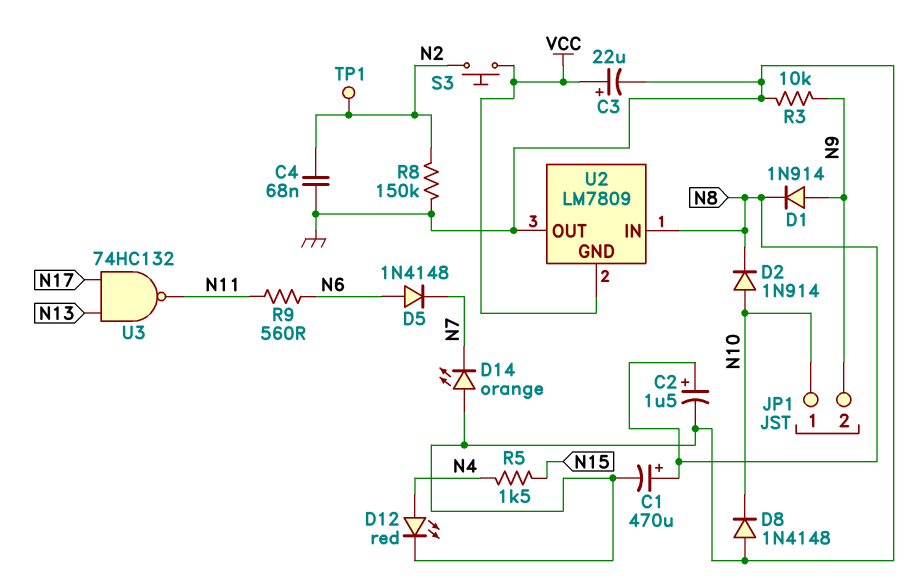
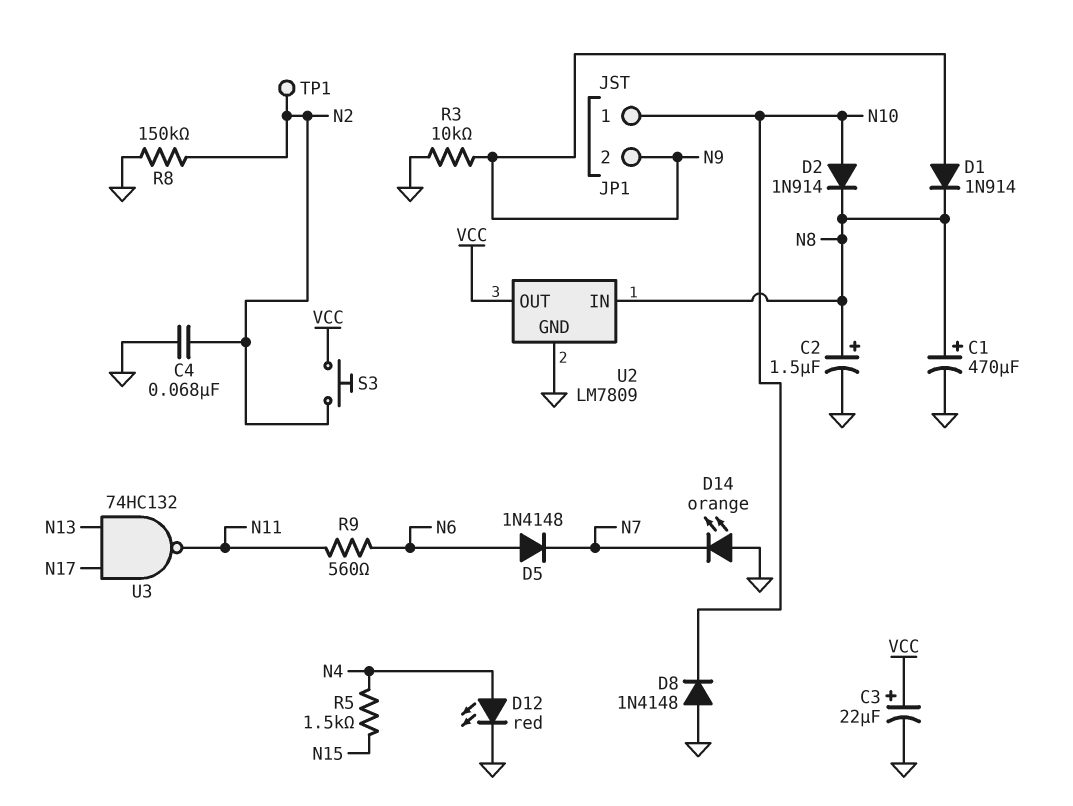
U2 pin GND: VCC -> GND
U2 pin OUT: GND -> VCC

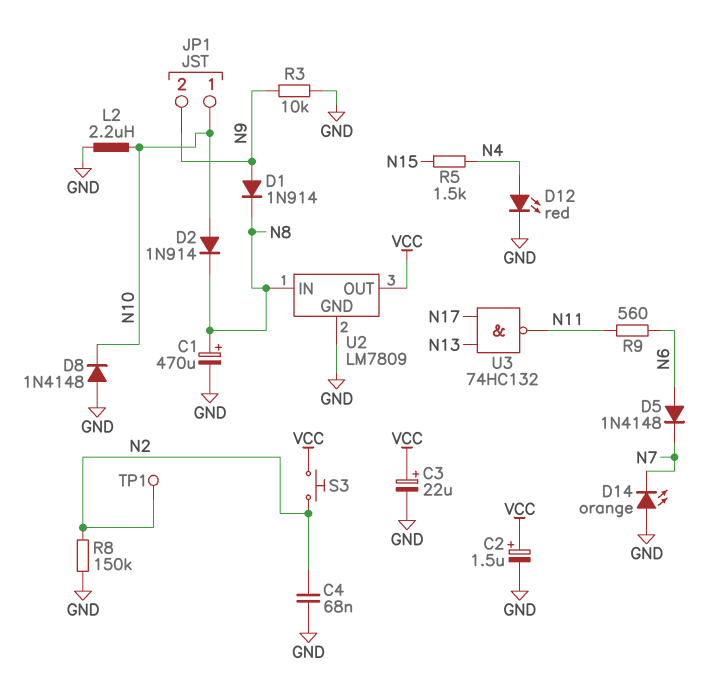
C2: 1.5uF (plus N8, minus GND) -> 1.5uF (plus VCC, minus GND)
L2: none -> 2.2uH (GND, N10)

